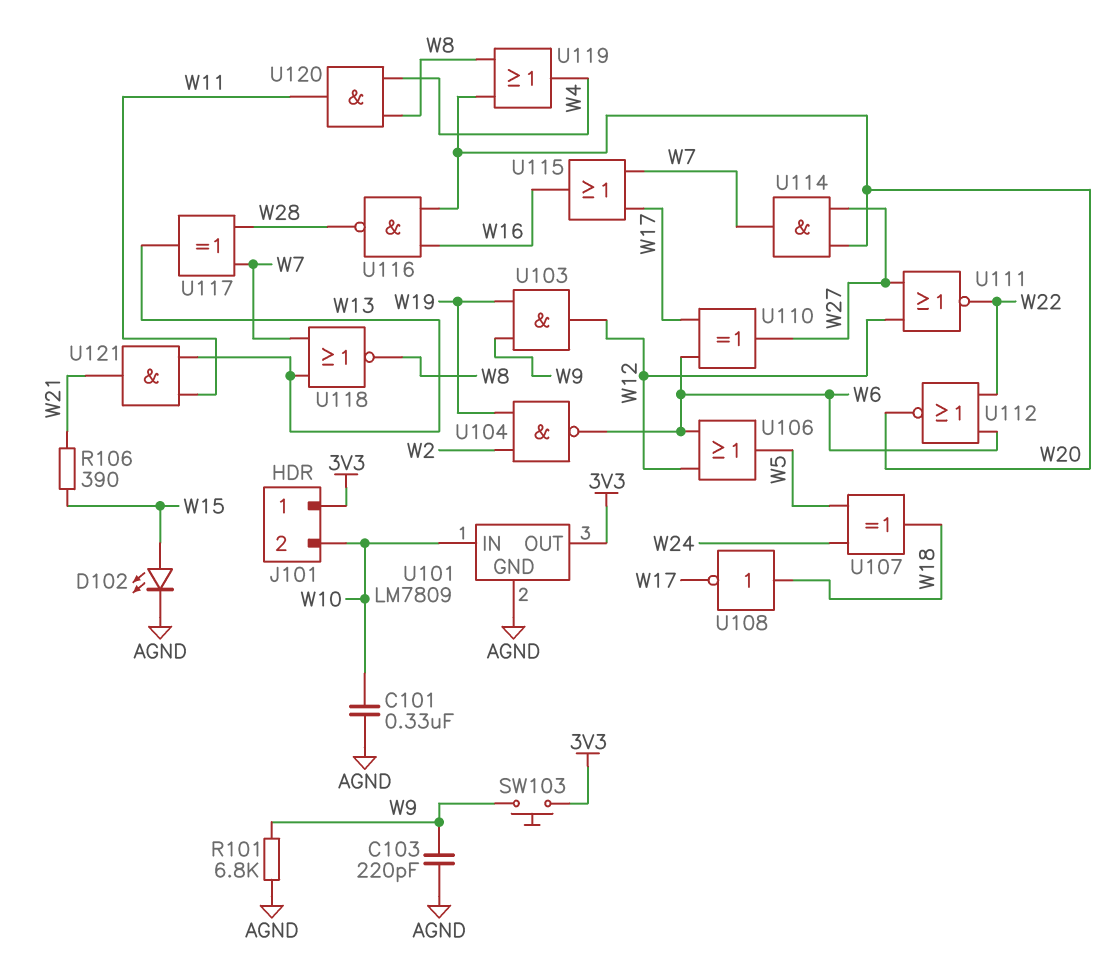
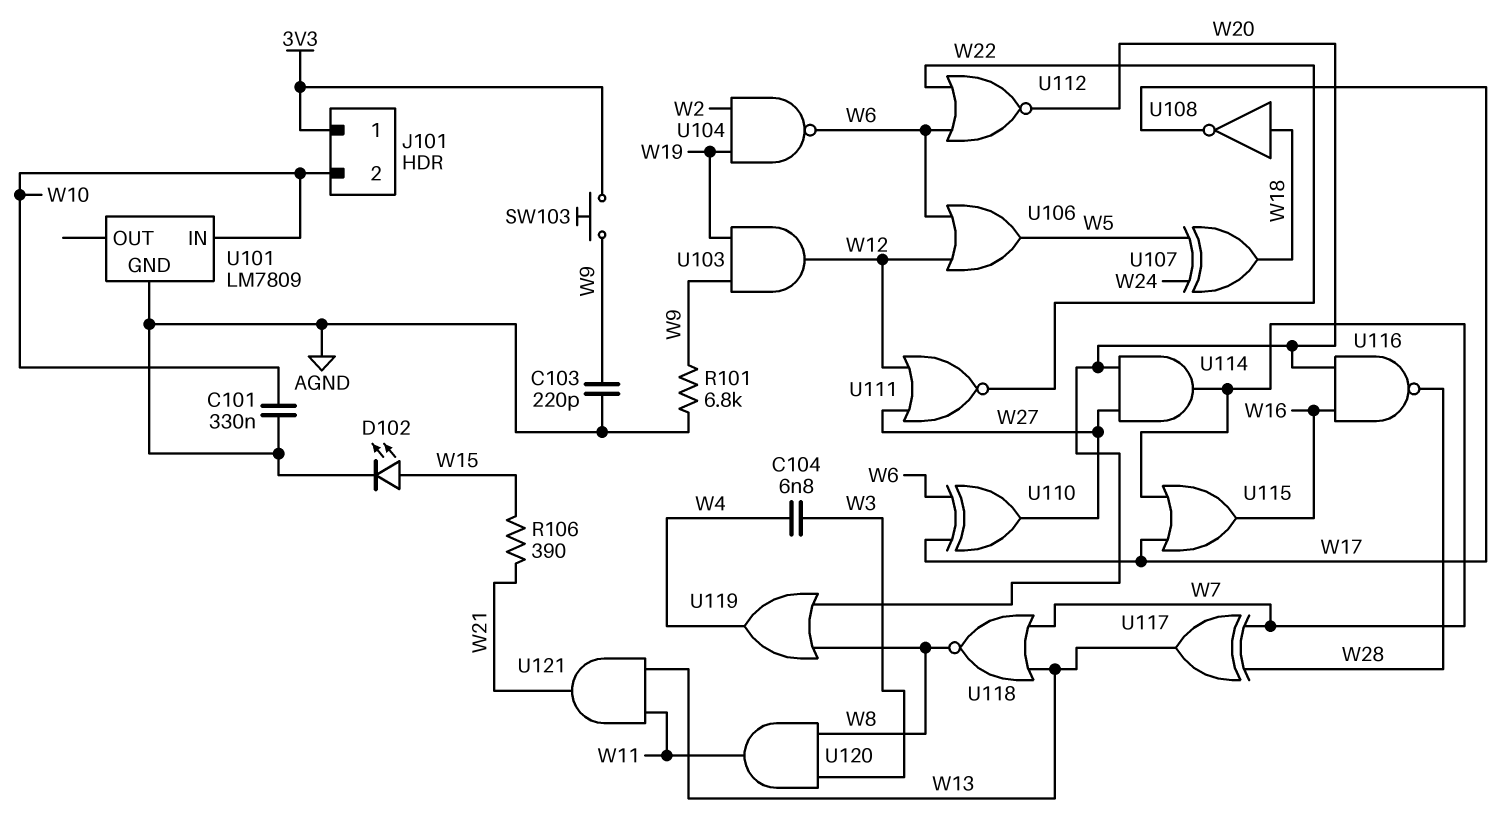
C104: none -> 6.8nF (W3, W4)
U101 pin OUT: 3V3 -> none
U120: AND (in W4, in W8, out W11) -> AND (in W3, in W8, out W11)

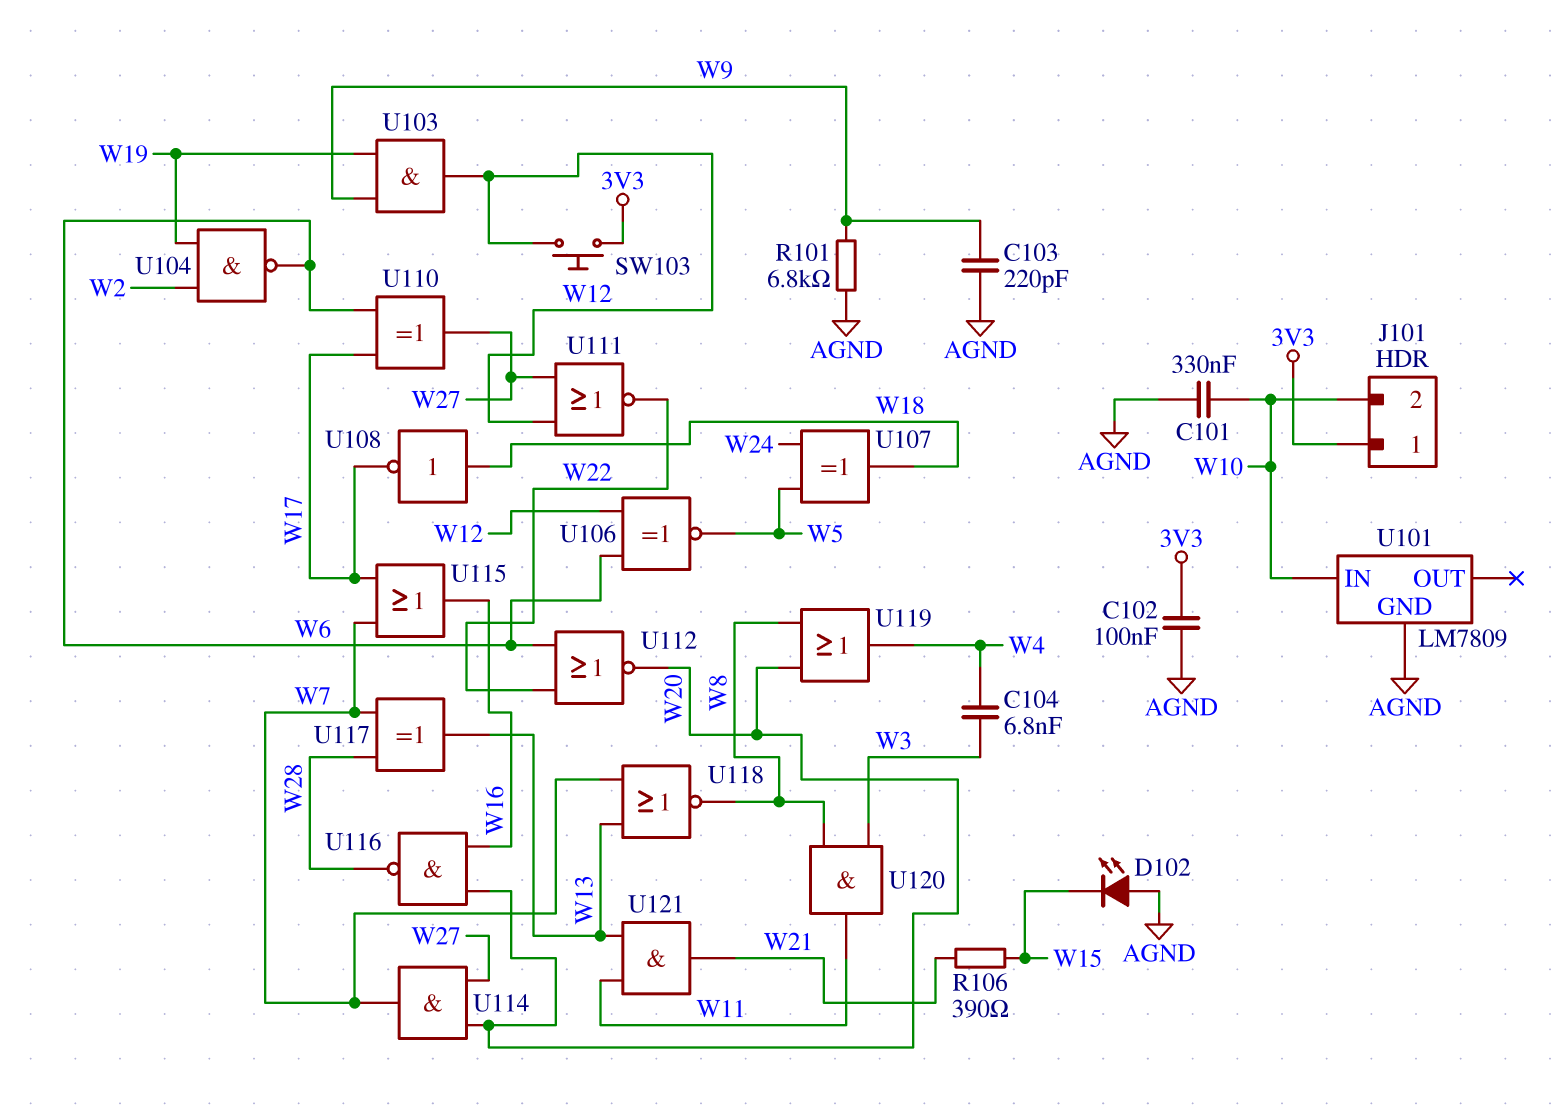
C102: none -> 100nF (3V3, AGND)
D102: LED (A W15, K AGND) -> LED (A AGND, K W15)
SW103: button (3V3, W9) -> button (3V3, W12)
U106: OR (in W6, in W12, out W5) -> XNOR (in W6, in W12, out W5)

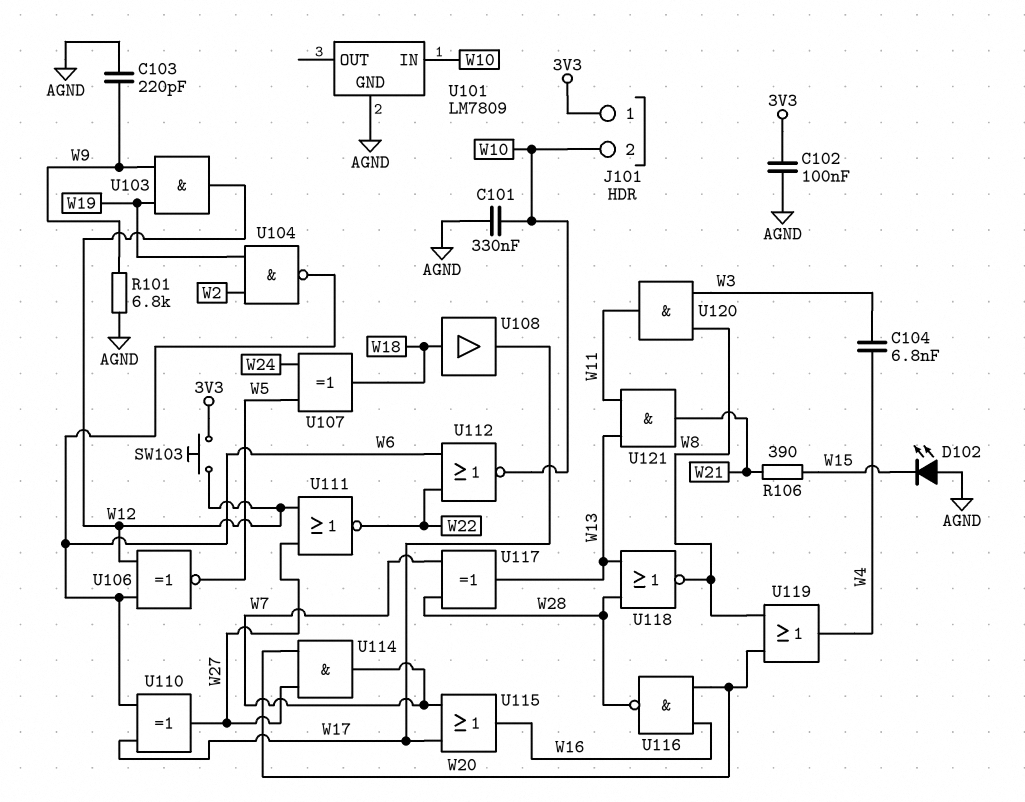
U108: NOT (in W18, out W17) -> buffer (in W18, out W17)
U112: NOR (in W6, in W22, out W20) -> NOR (in W6, in W22, out W10)
U118: NOR (in W7, in W13, out W8) -> NOR (in W13, in W28, out W8)

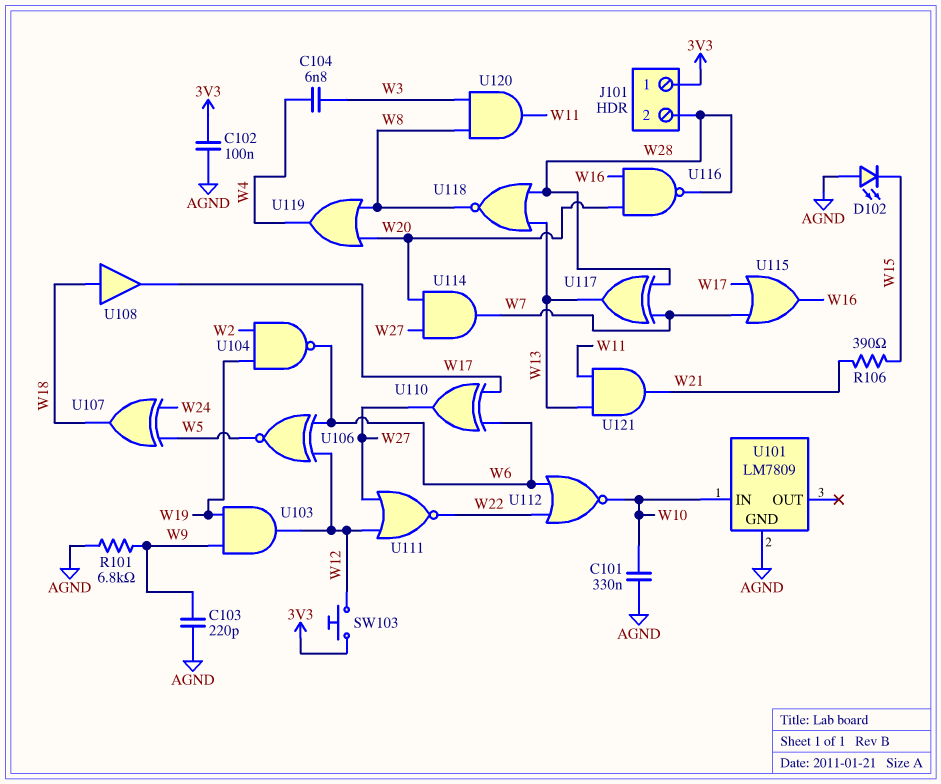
J101 pin 2: W10 -> W28

